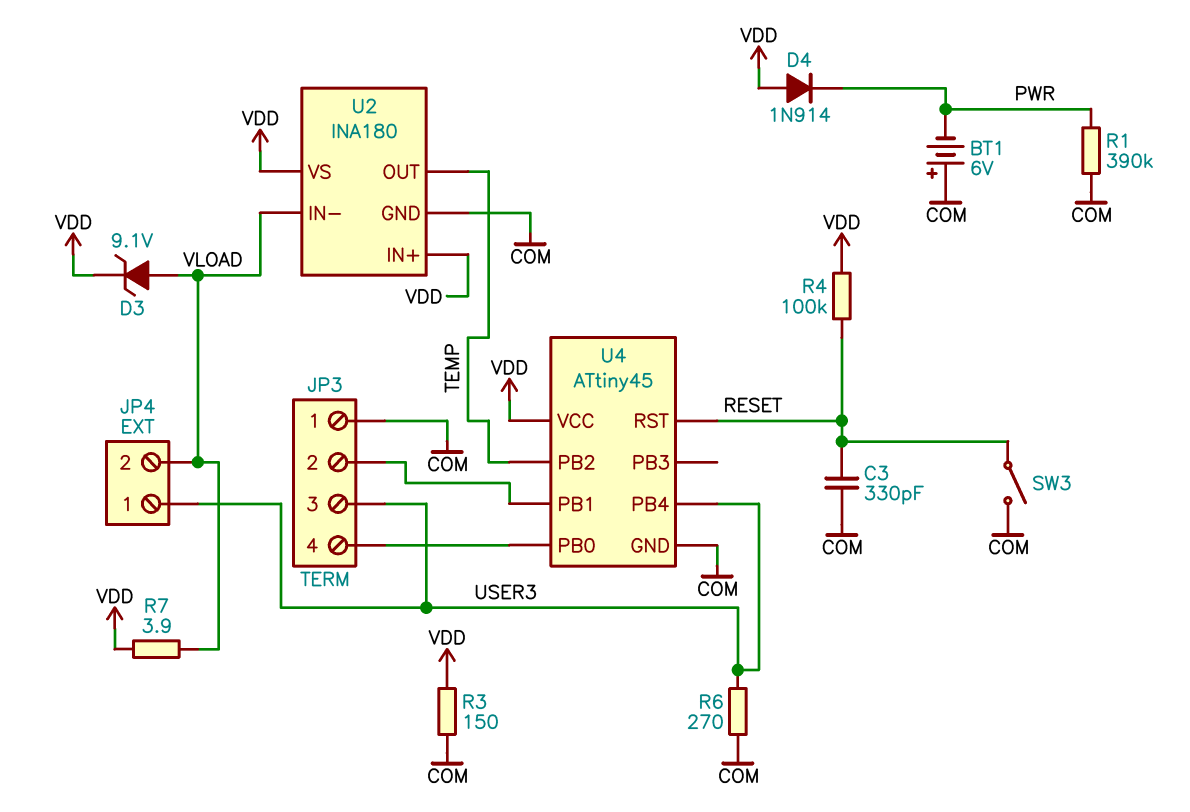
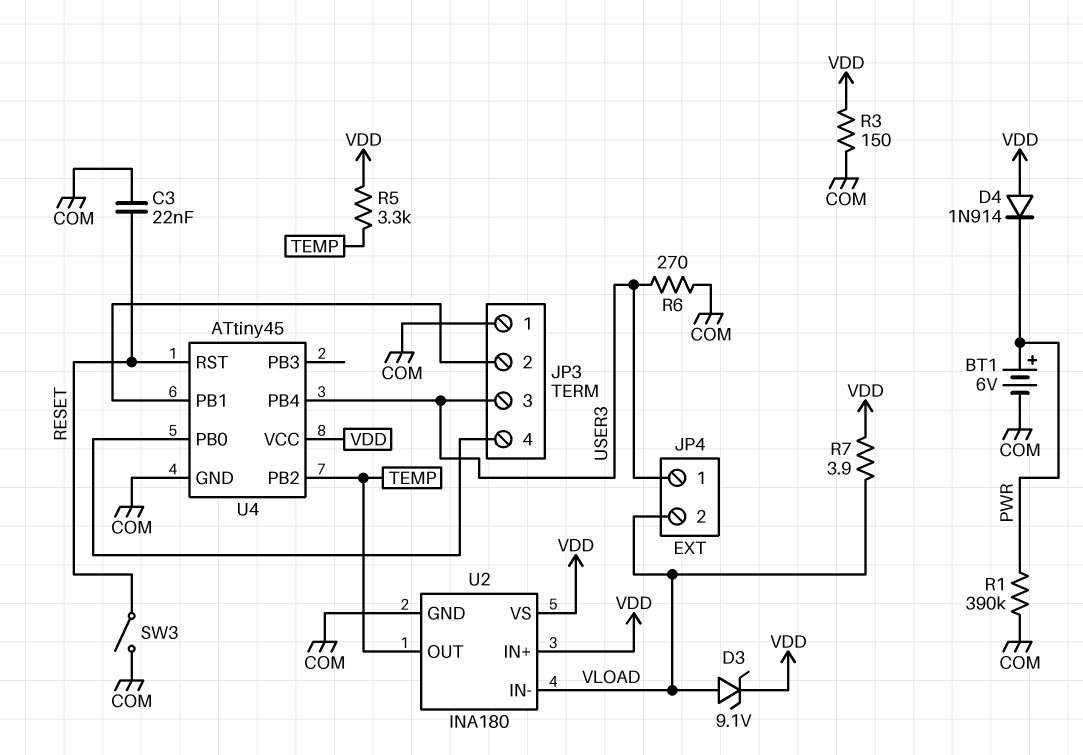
BT1: 6V (plus COM, minus PWR) -> 6V (plus PWR, minus COM)
C3: 330pF (COM, RESET) -> 22nF (COM, RESET)
R4: 100k (RESET, VDD) -> none
R5: none -> 3.3k (TEMP, VDD)

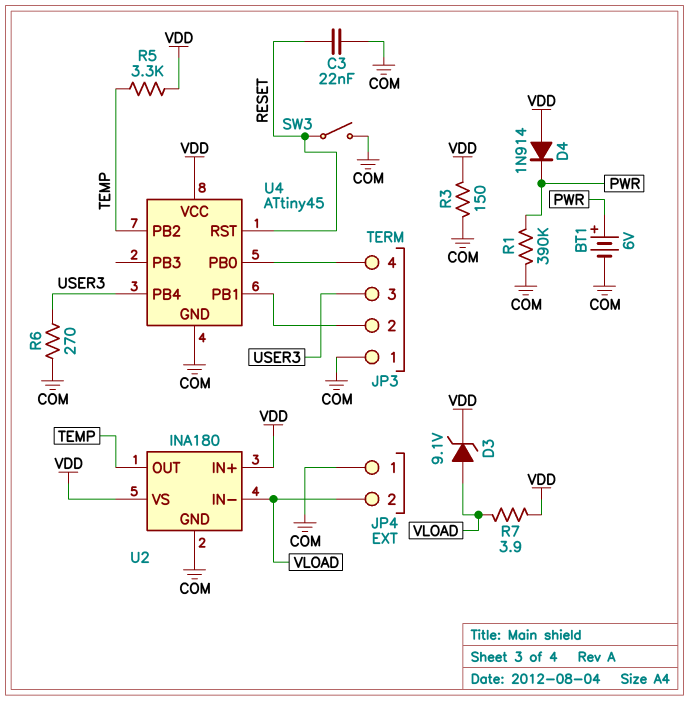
JP4 pin 1: USER3 -> COM

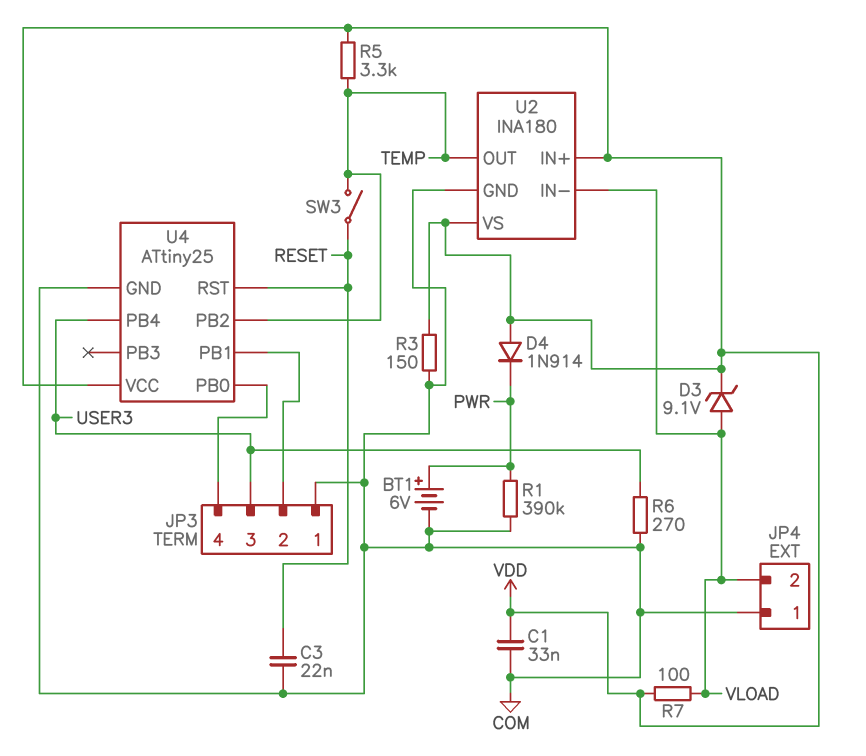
C1: none -> 33nF (COM, VDD)
R7: 3.9 (VDD, VLOAD) -> 100 (VDD, VLOAD)
SW3: switch (COM, RESET) -> switch (RESET, TEMP)
U4: ATtiny45 -> ATtiny25

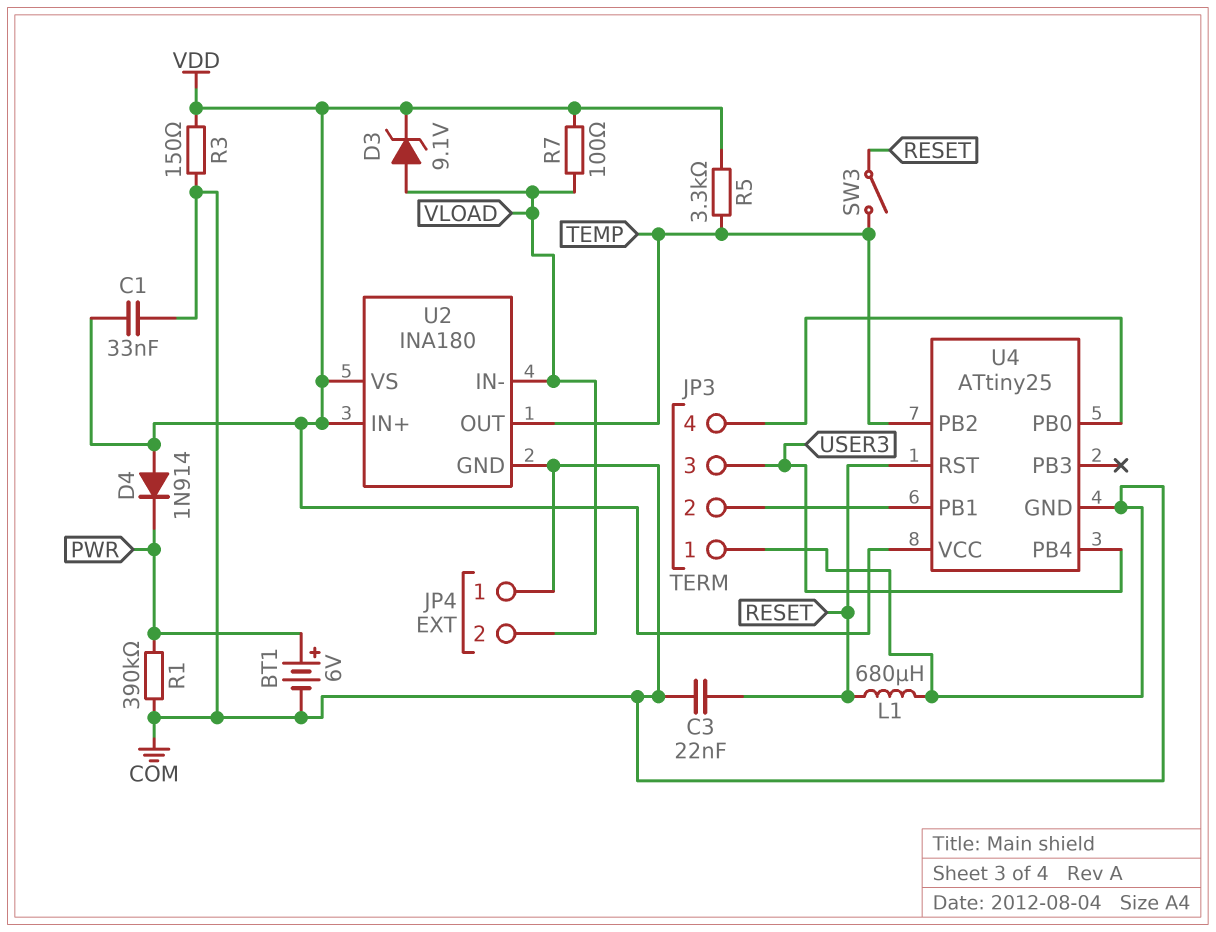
L1: none -> 680uH (COM, RESET)
R6: 270 (COM, USER3) -> none

